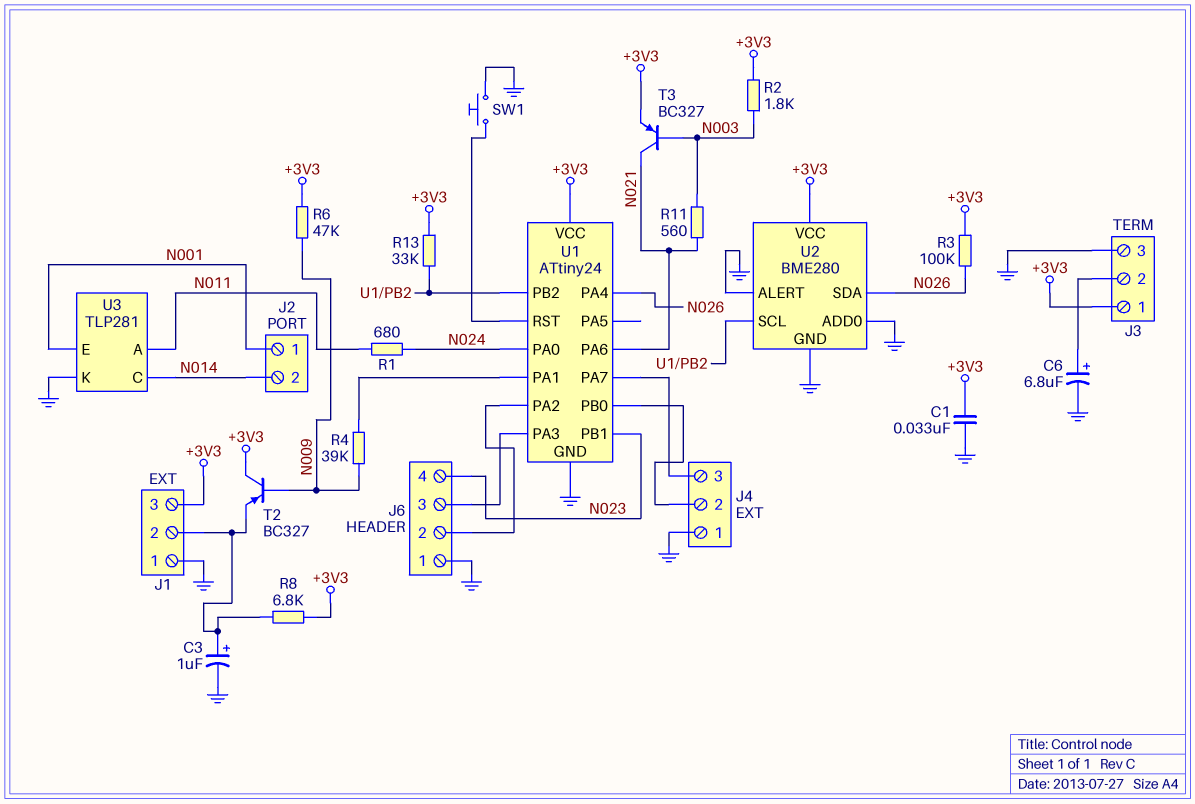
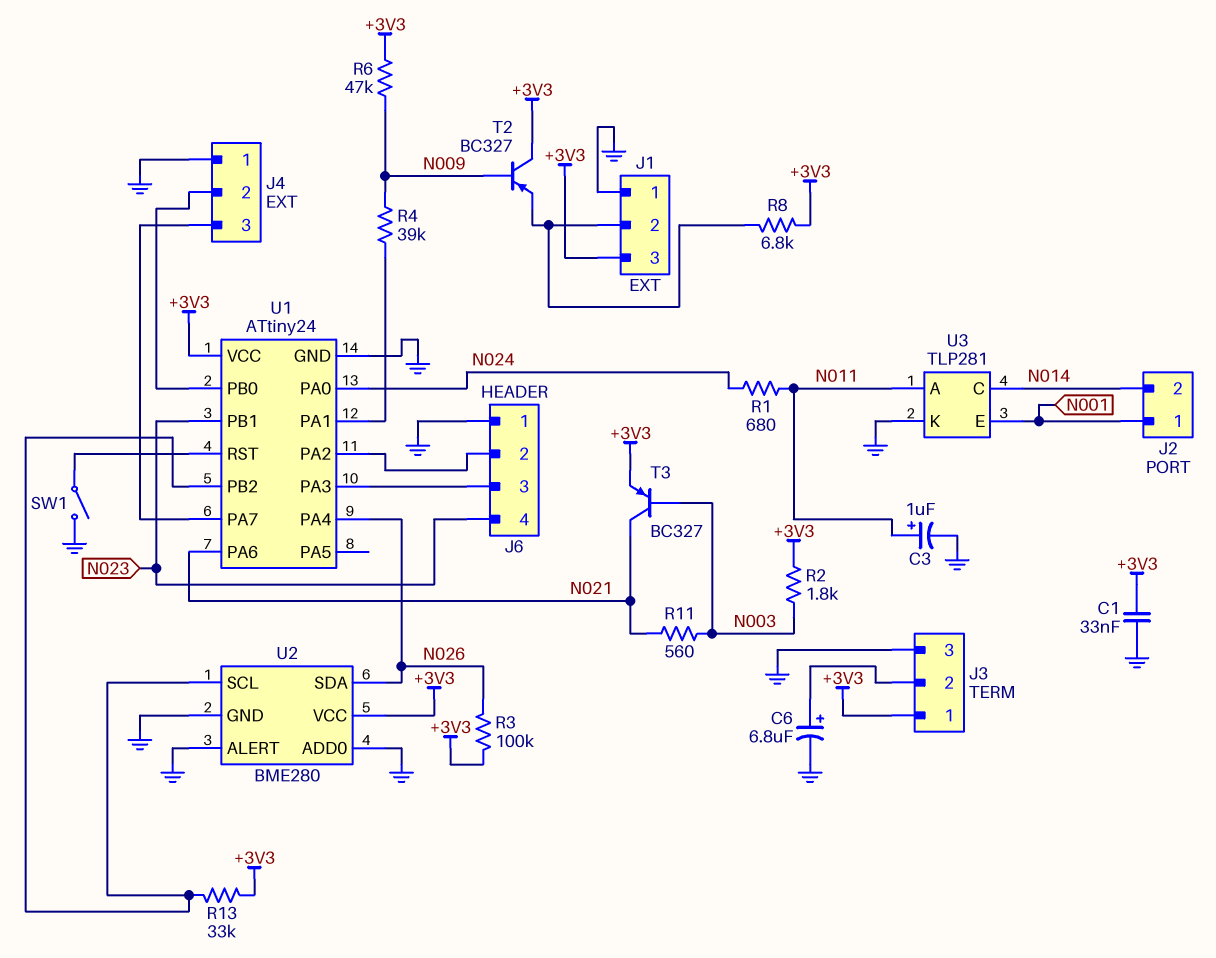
C3: 1uF (plus J1/2, minus GND) -> 1uF (plus N011, minus GND)
SW1: button (GND, U1/RST) -> switch (GND, U1/RST)

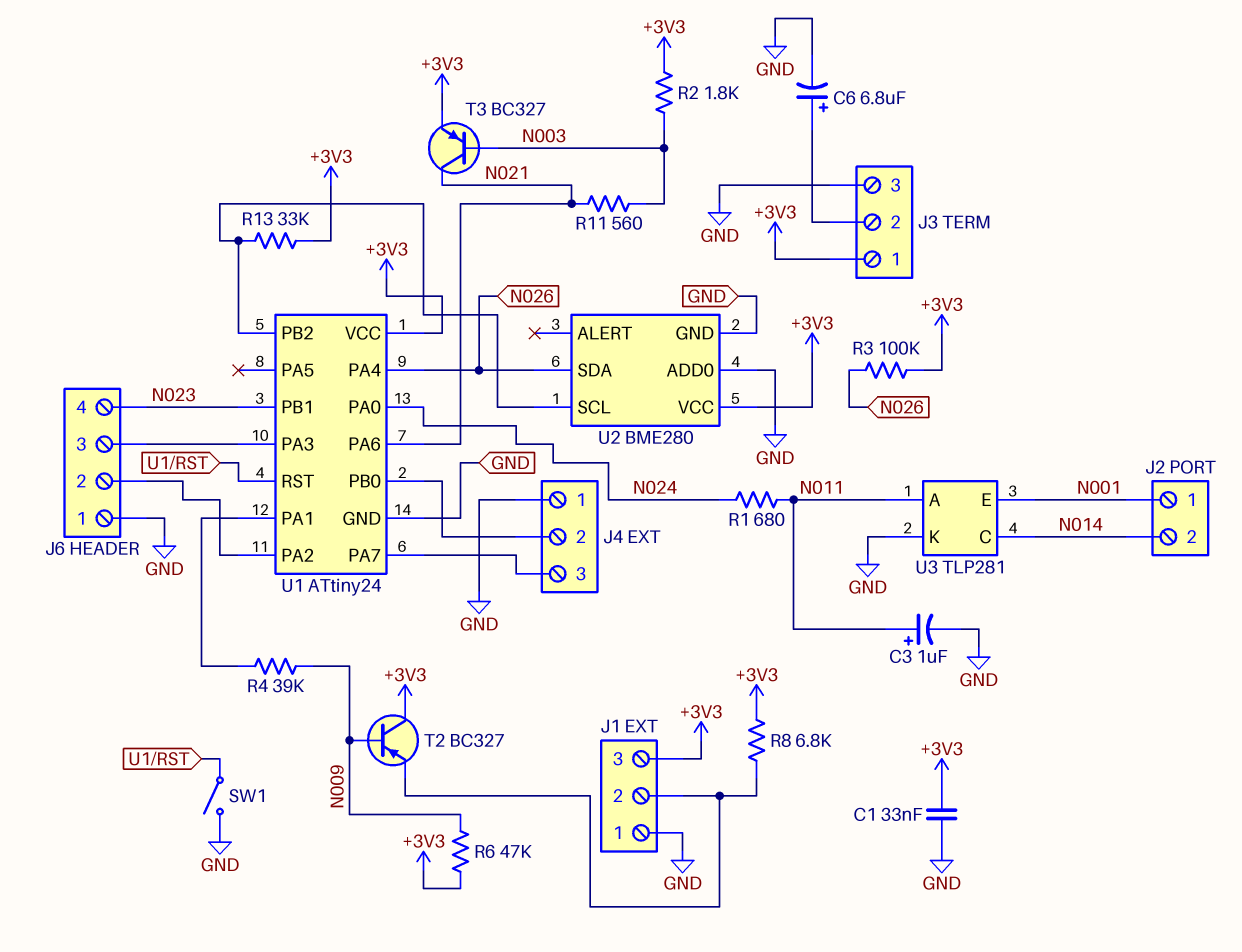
U2 pin ALERT: GND -> none

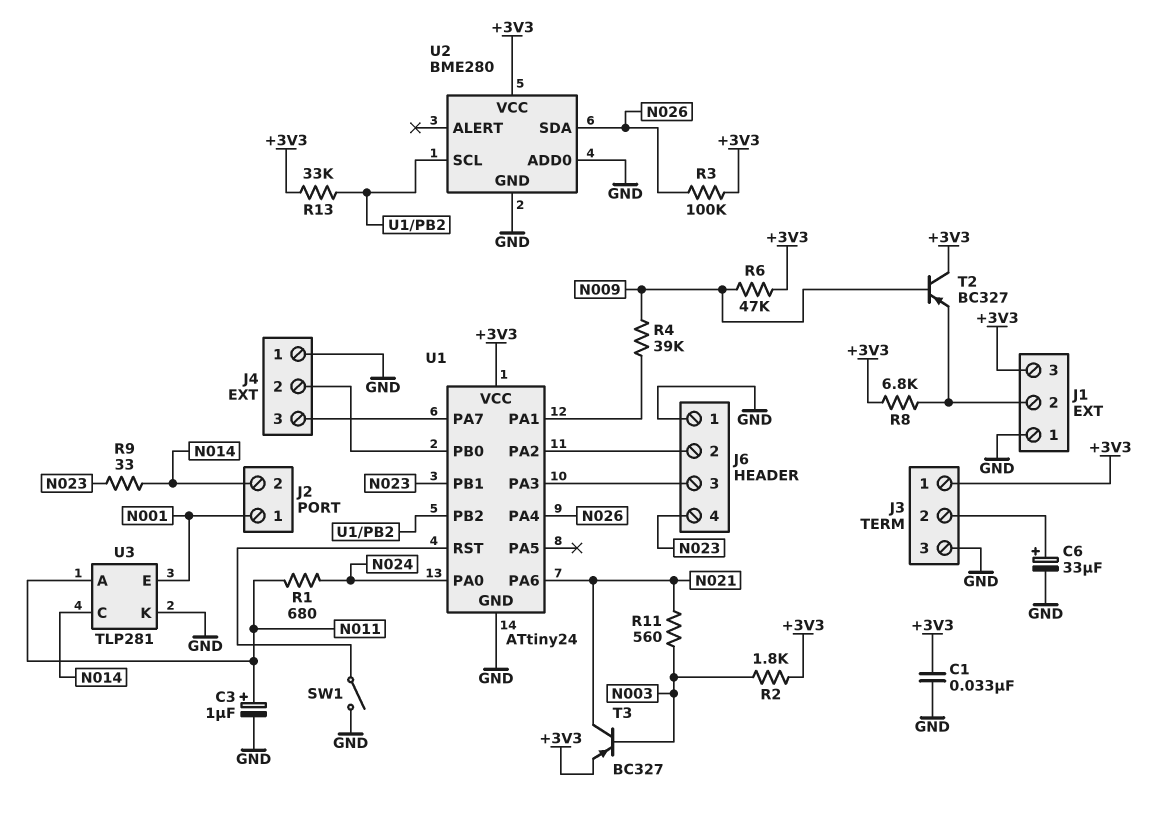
C6: 6.8uF (plus J3/2, minus GND) -> 33uF (plus J3/2, minus GND)
R9: none -> 33 (N014, N023)

